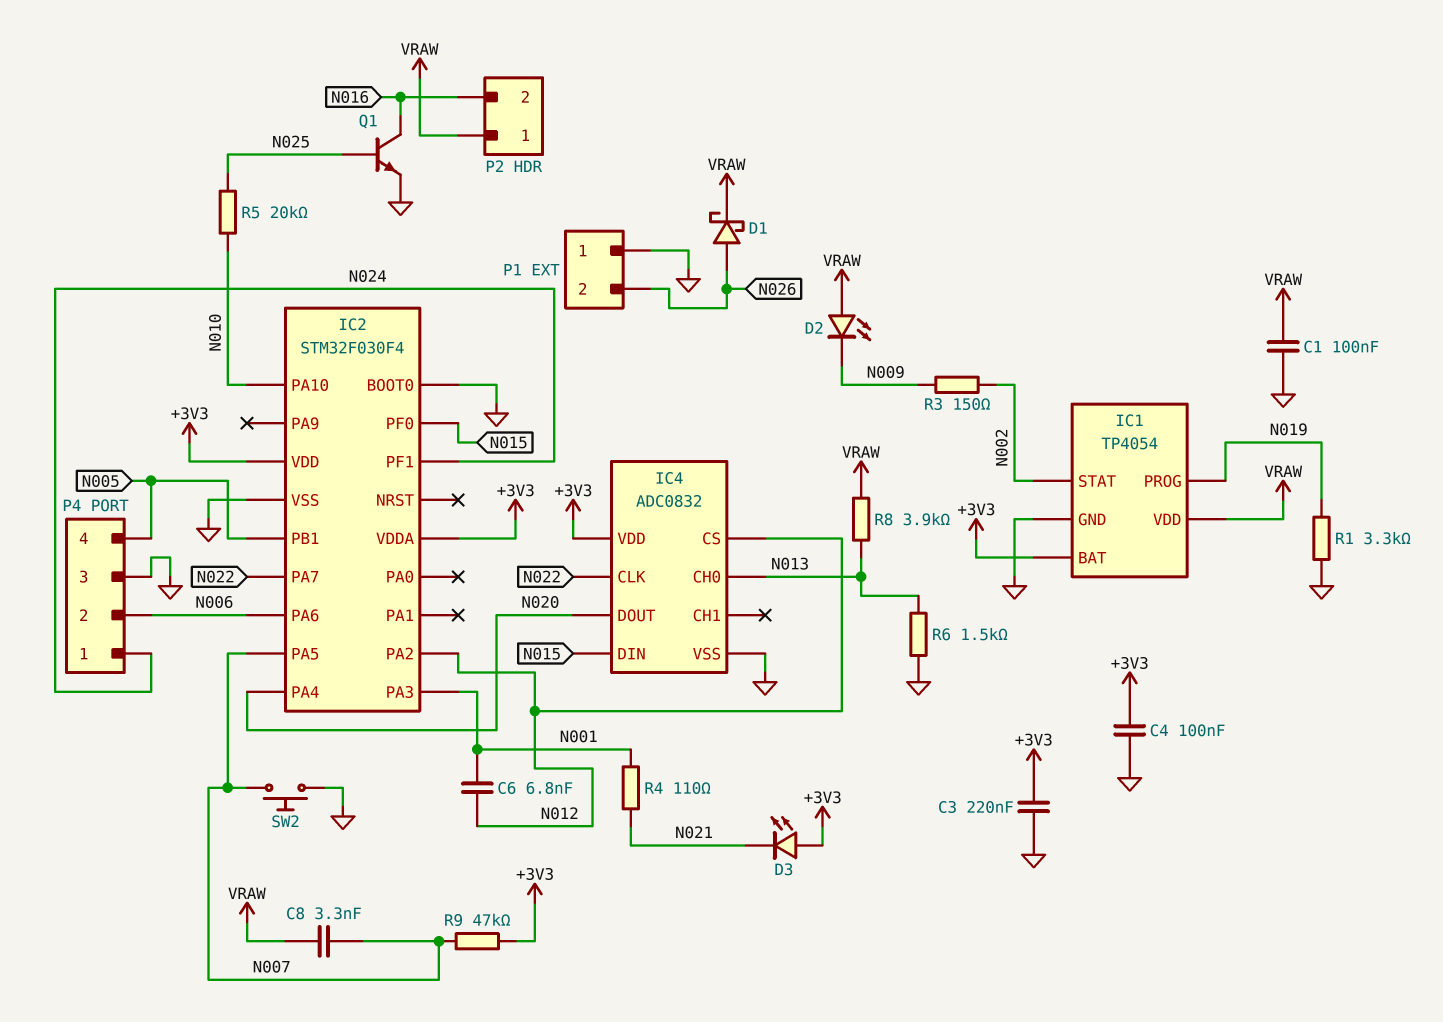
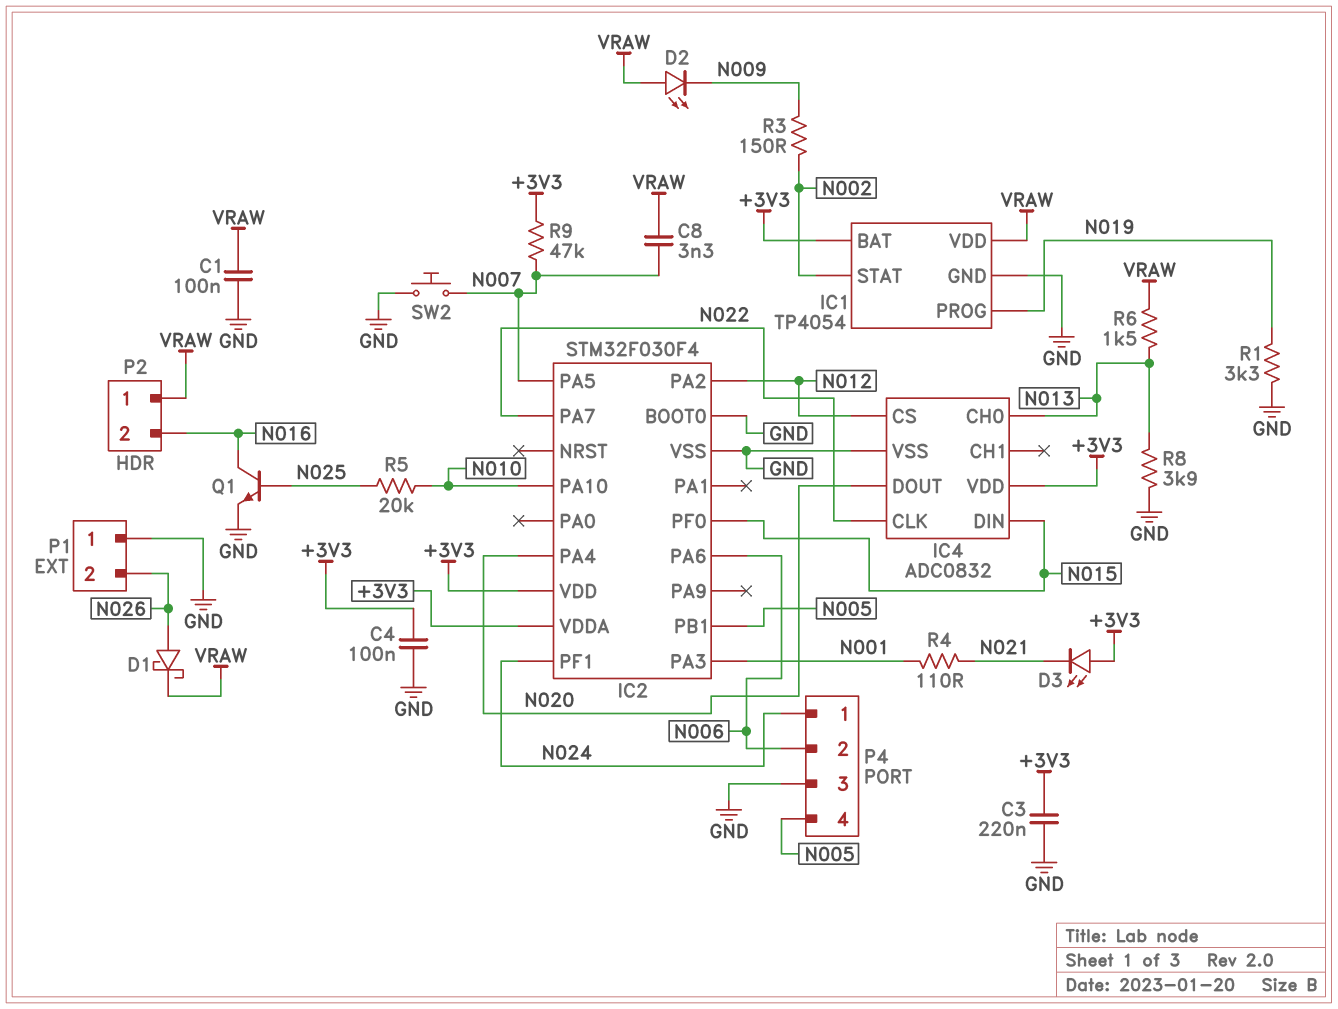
C6: 6.8nF (N001, N012) -> none
R6: 1.5k (GND, N013) -> 1.5k (N013, VRAW)
R8: 3.9k (N013, VRAW) -> 3.9k (GND, N013)

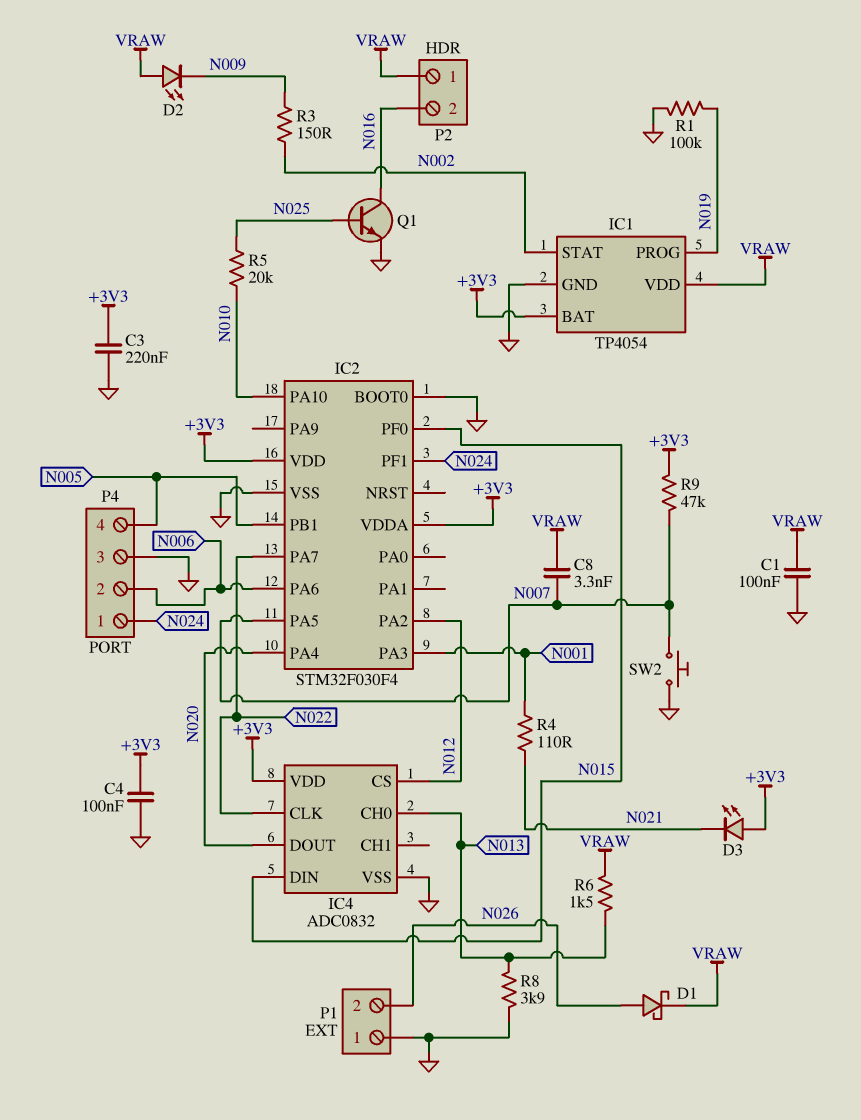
R1: 3.3k (GND, N019) -> 100k (GND, N019)

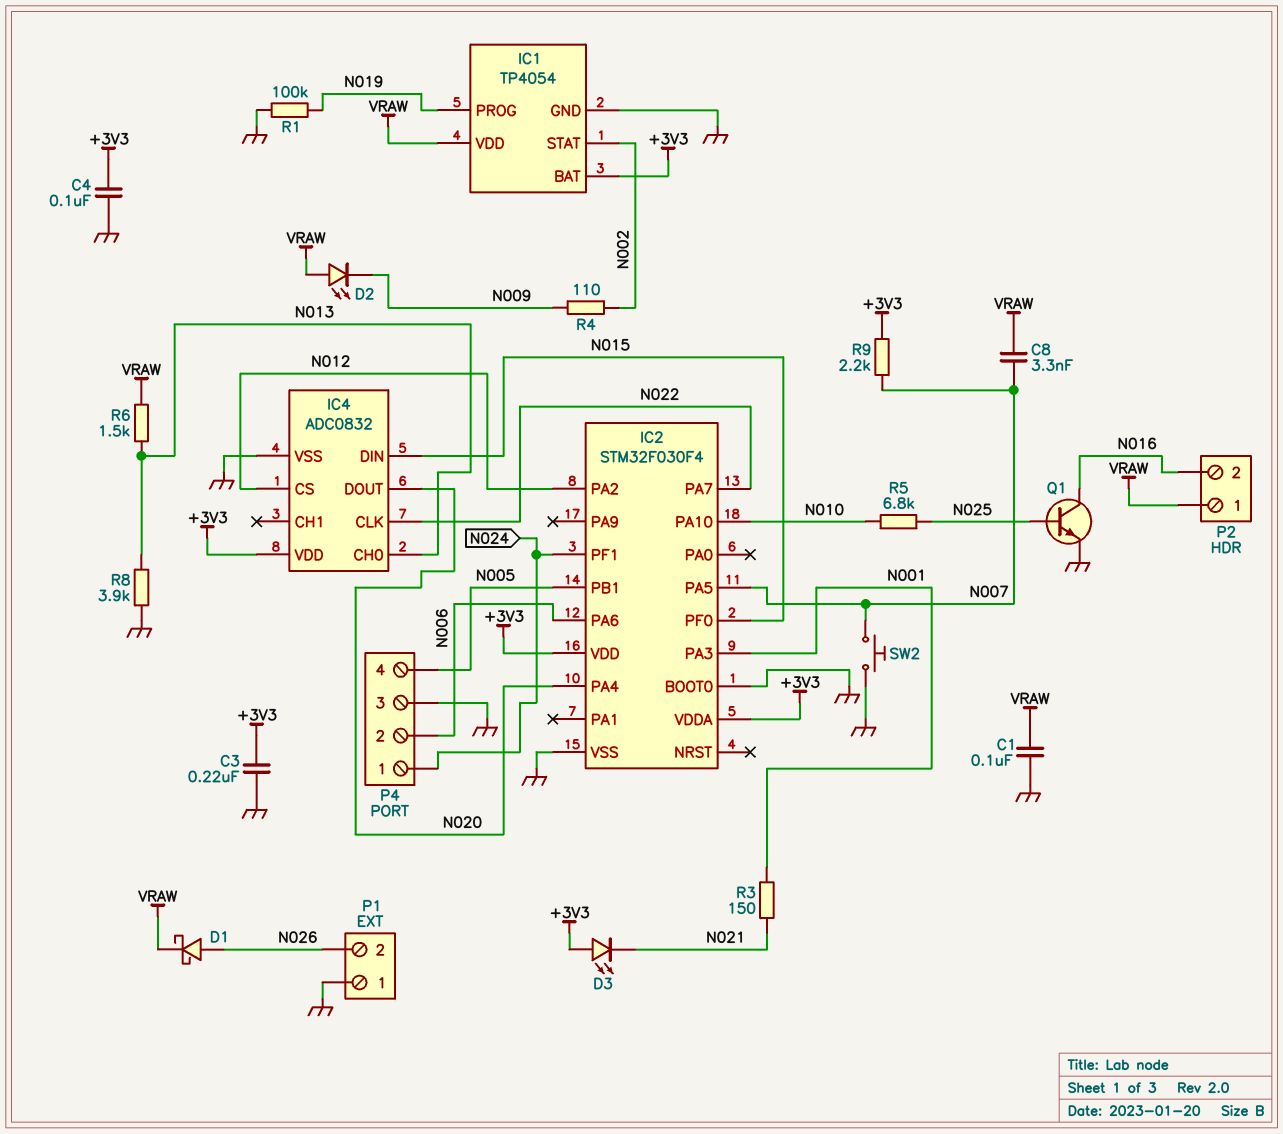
R3: 150 (N002, N009) -> 150 (N001, N021)
R4: 110 (N001, N021) -> 110 (N002, N009)
R5: 20k (N010, N025) -> 6.8k (N010, N025)
R9: 47k (+3V3, N007) -> 2.2k (+3V3, N007)

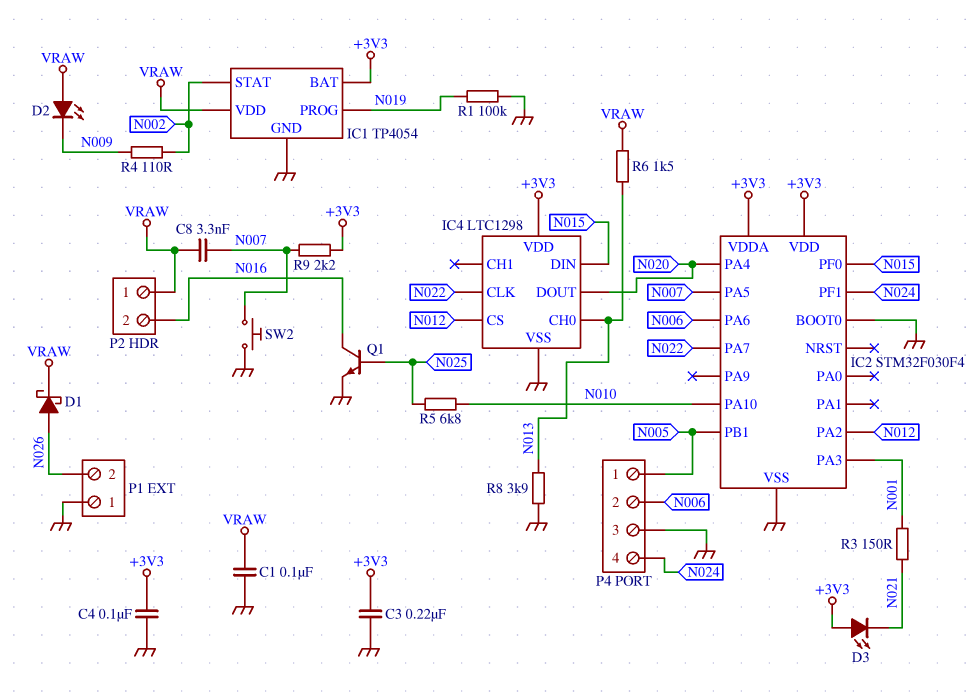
IC4: ADC0832 -> LTC1298
P4 pin 1: N024 -> N005
P4 pin 4: N005 -> N024

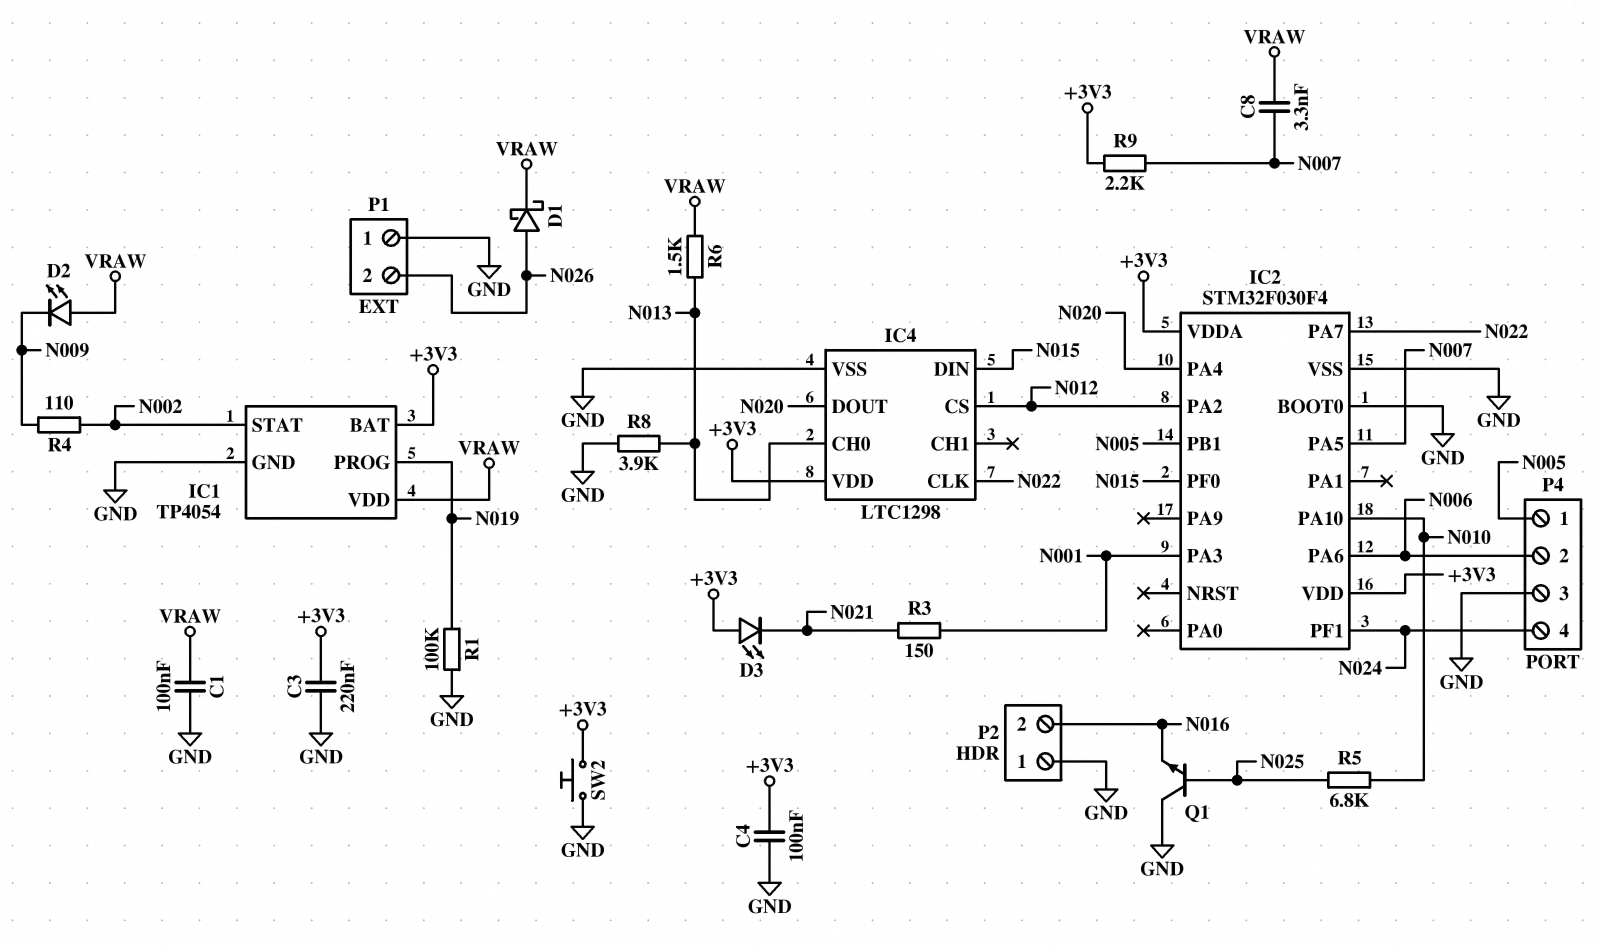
P2 pin 1: VRAW -> GND
Q1: NPN (B N025, C N016, E GND) -> NPN (B N025, C GND, E N016)
SW2: button (GND, N007) -> button (+3V3, GND)

